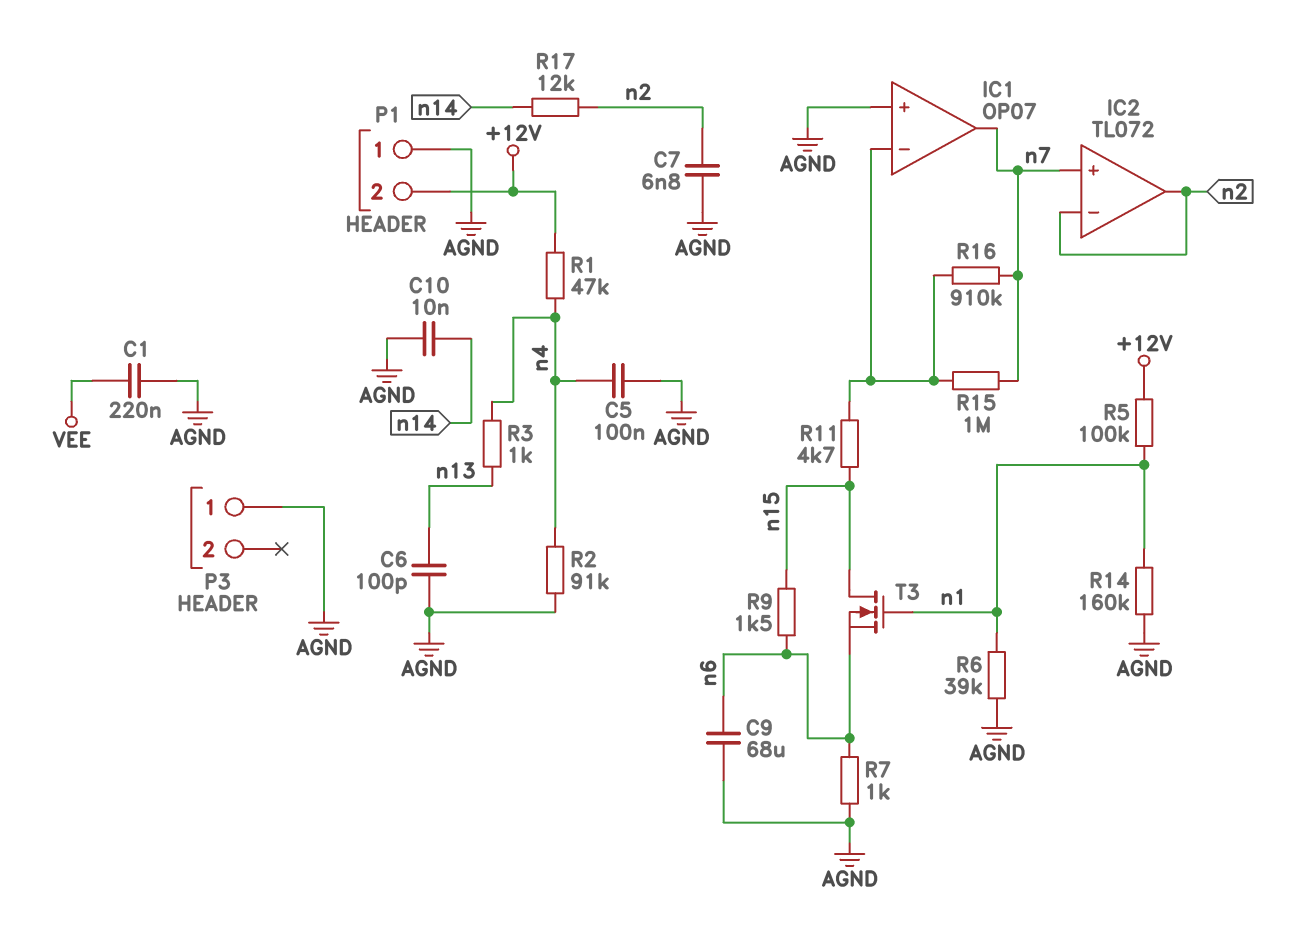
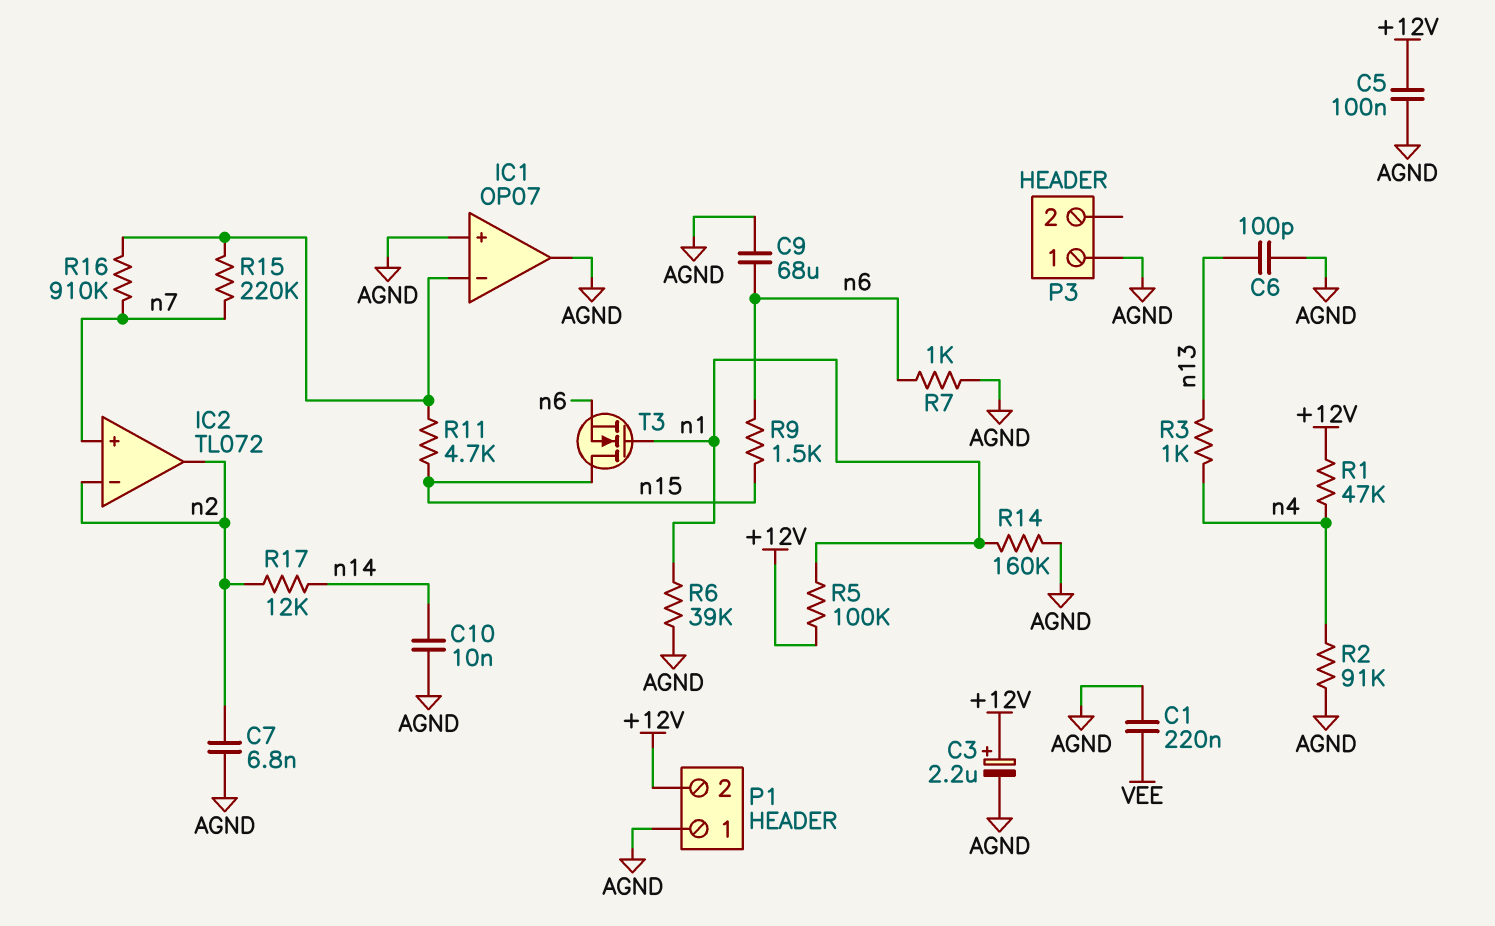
C3: none -> 2.2uF (plus +12V, minus AGND)
C5: 100nF (AGND, n4) -> 100nF (+12V, AGND)
IC1 pin out: n7 -> AGND
R15: 1M (IC1/in-, n7) -> 220k (IC1/in-, n7)

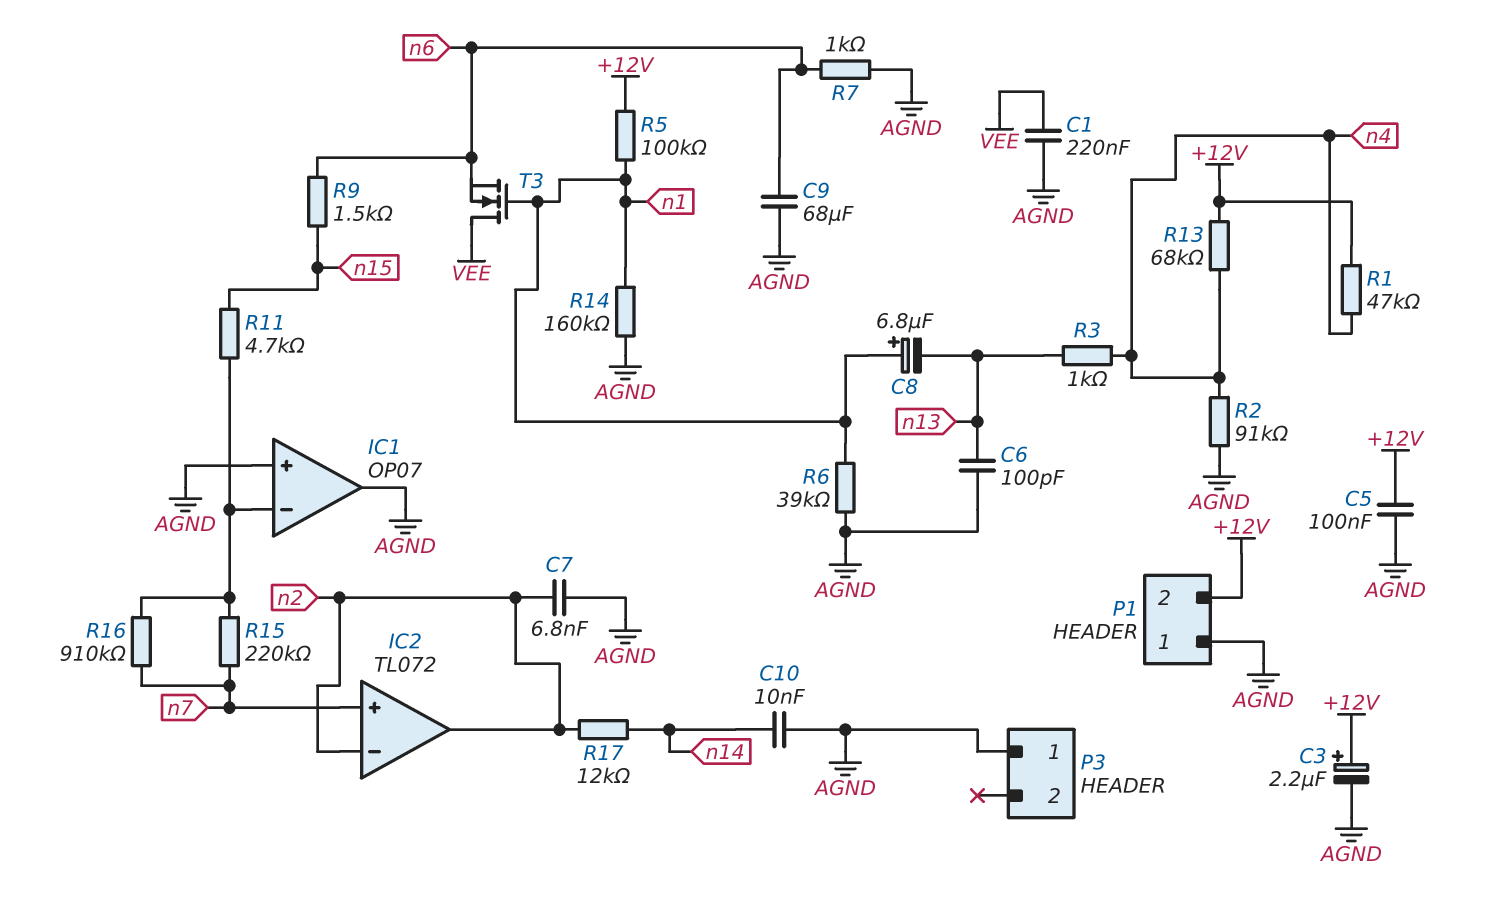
C8: none -> 6.8uF (plus n1, minus n13)
R13: none -> 68k (+12V, n4)
T3: NMOS (G n1, D n15, S n6) -> NMOS (G n1, D VEE, S n6)

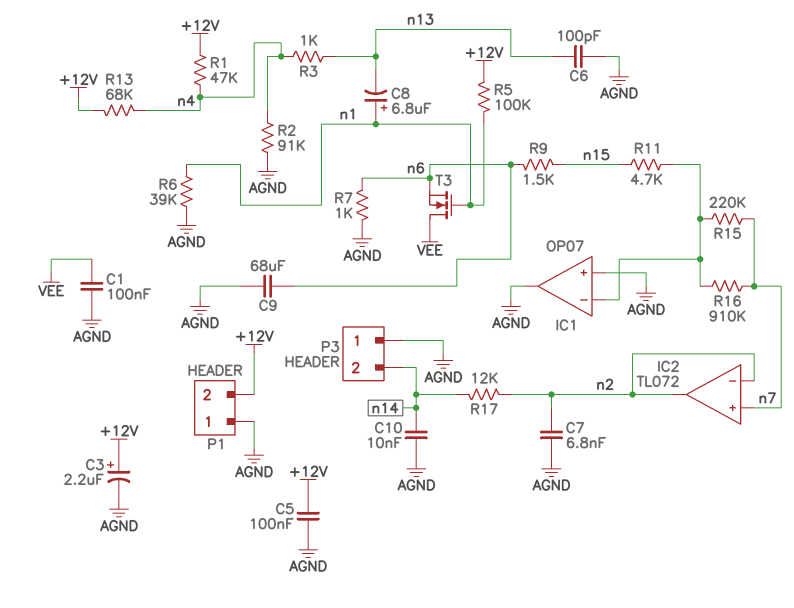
C1: 220nF (AGND, VEE) -> 100nF (AGND, VEE)
P3 pin 2: none -> n14
R14: 160k (AGND, n1) -> none

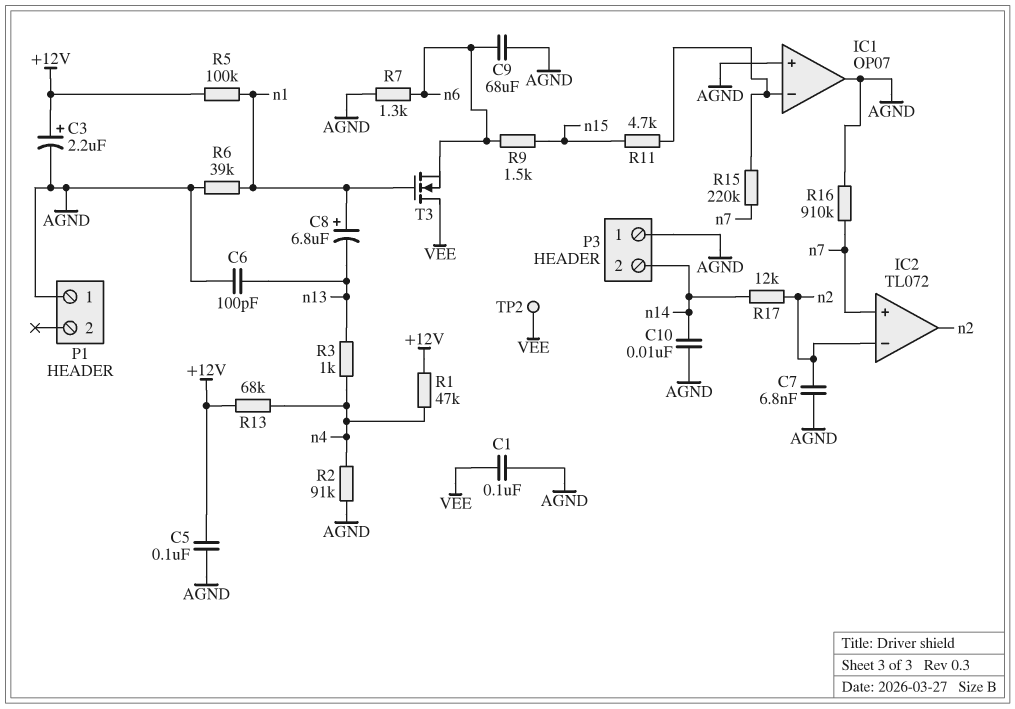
P1 pin 2: +12V -> none
R7: 1k (AGND, n6) -> 1.3k (AGND, n6)
R16: 910k (IC1/in-, n7) -> 910k (AGND, n7)
TP2: none -> test point (VEE)

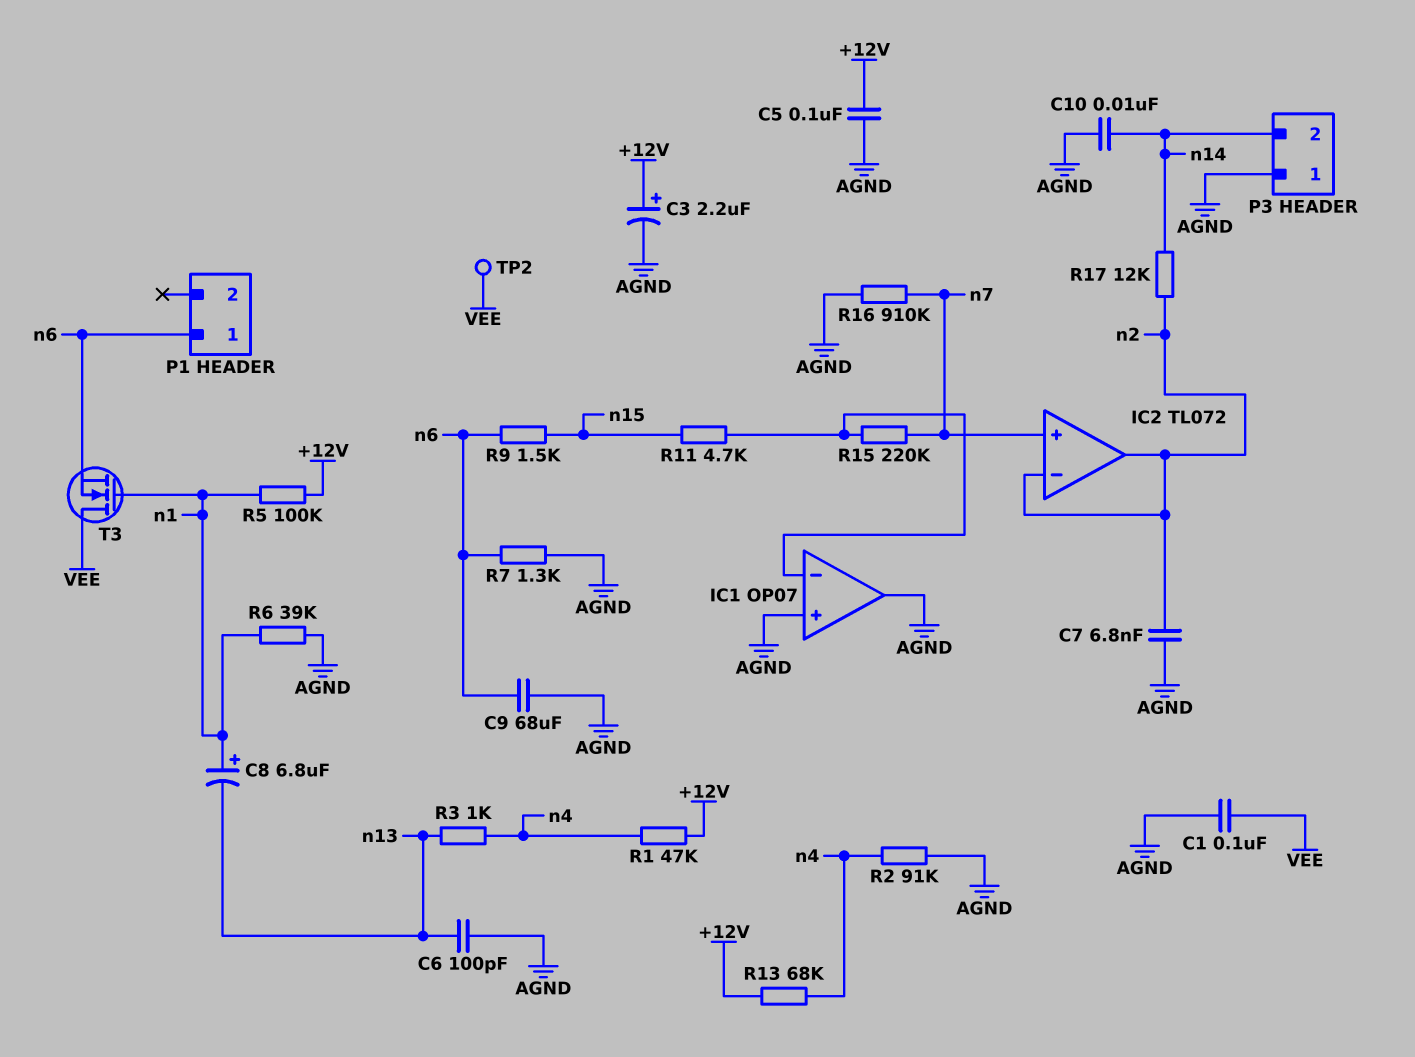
P1 pin 1: AGND -> n6

